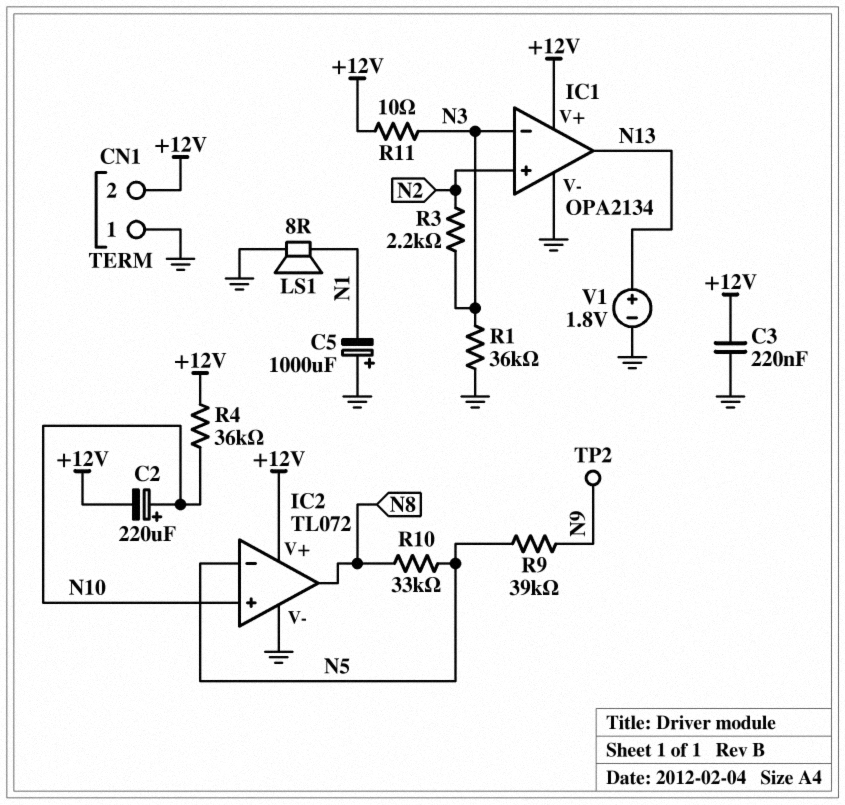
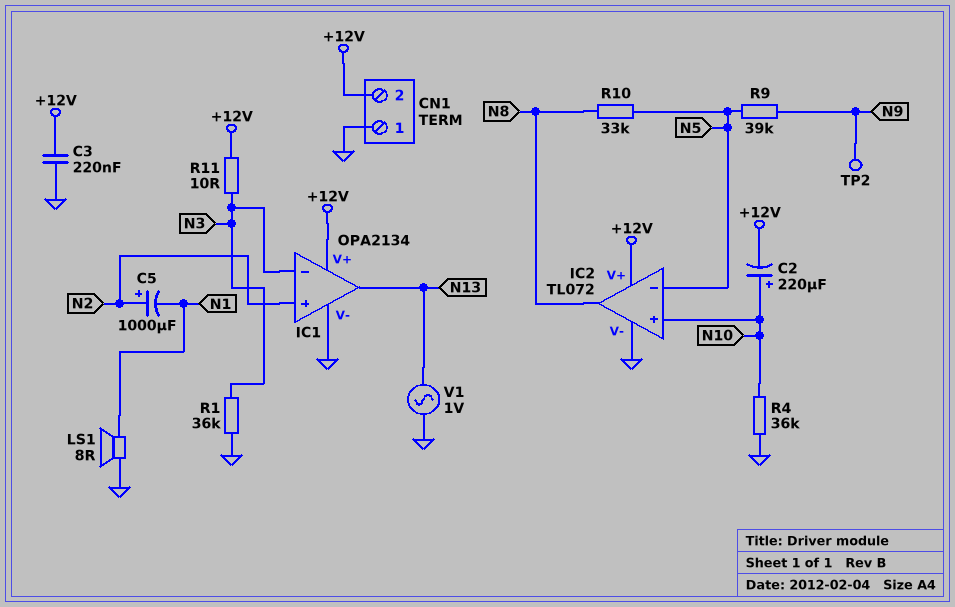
C5: 1000uF (plus GND, minus N1) -> 1000uF (plus N2, minus N1)
R3: 2.2k (N2, N3) -> none
R4: 36k (+12V, N10) -> 36k (GND, N10)
V1: 1.8V (plus N13, minus GND) -> AC 1V (GND, N13)

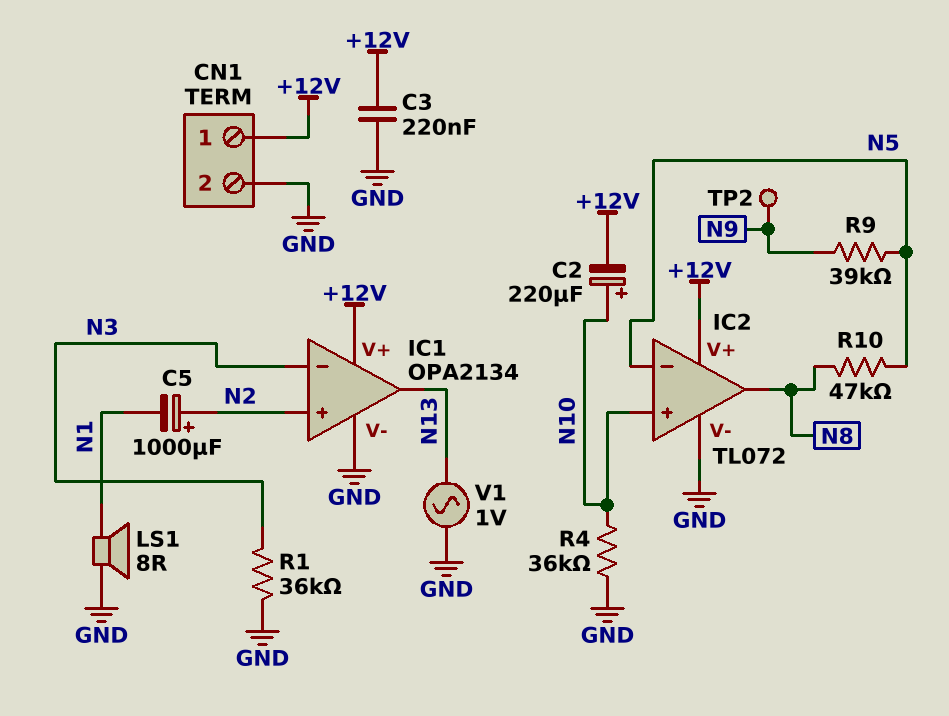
CN1 pin 1: GND -> +12V
CN1 pin 2: +12V -> GND
R10: 33k (N5, N8) -> 47k (N5, N8)
R11: 10 (+12V, N3) -> none

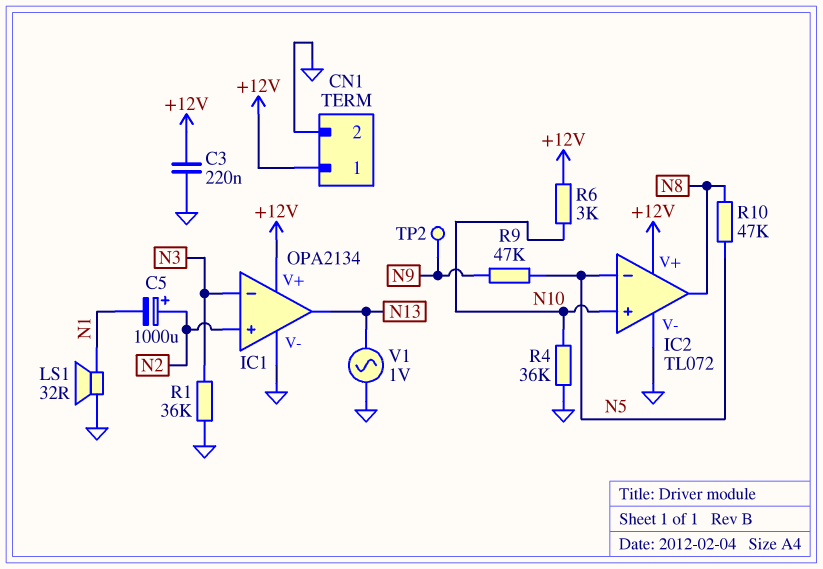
C2: 220uF (plus N10, minus +12V) -> none
LS1: speaker 8R (GND, N1) -> speaker 32R (GND, N1)
R6: none -> 3k (+12V, N10)
R9: 39k (N5, N9) -> 47k (N5, N9)

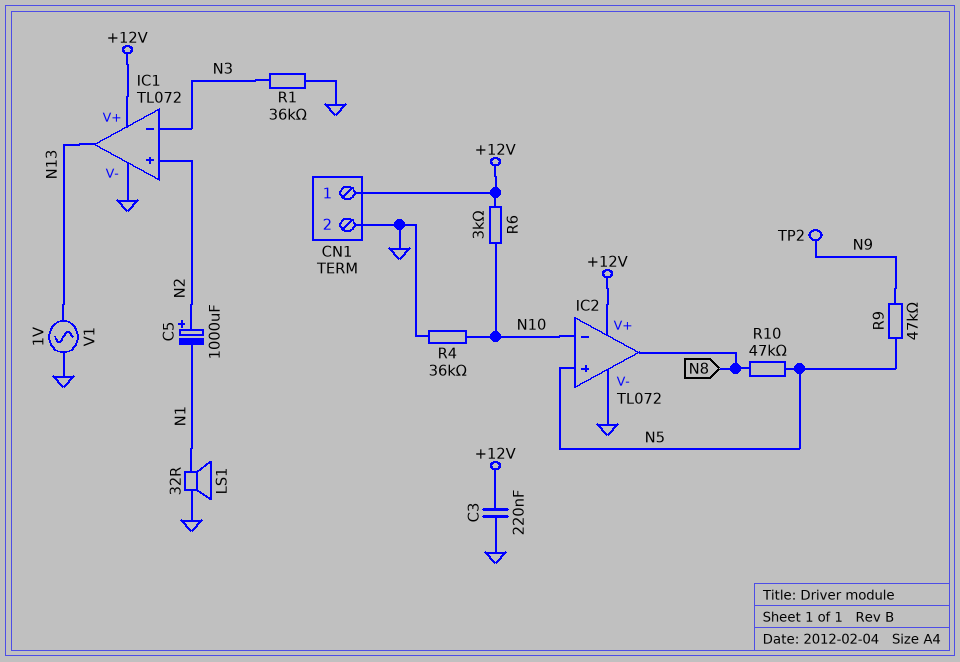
IC1: OPA2134 -> TL072
IC2 pin in+: N10 -> N5
IC2 pin in-: N5 -> N10

